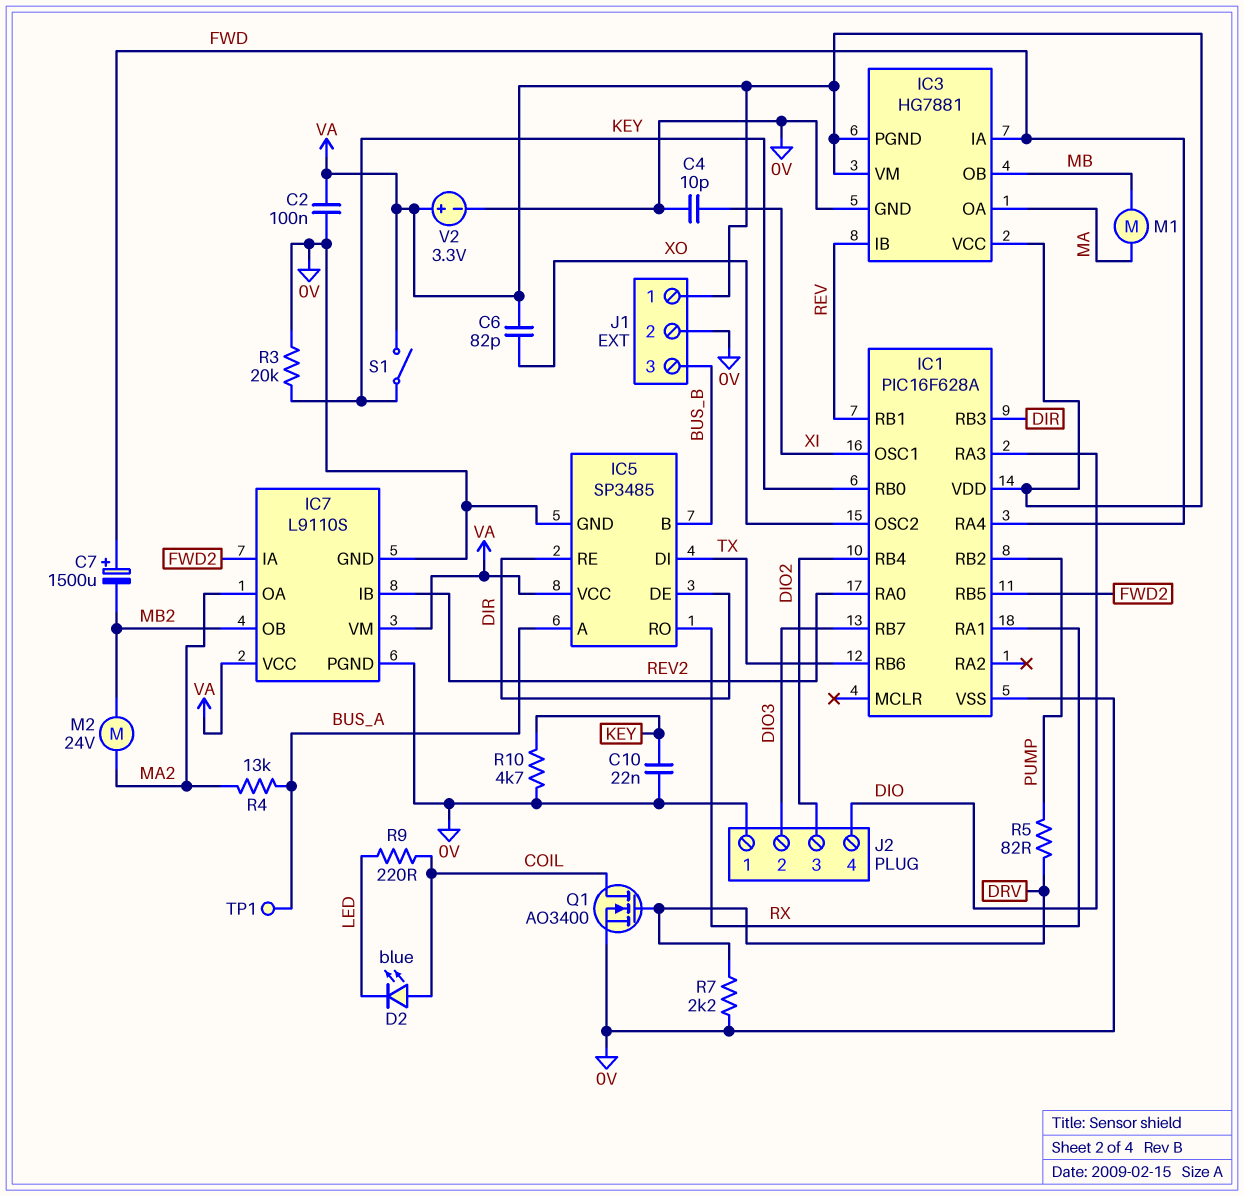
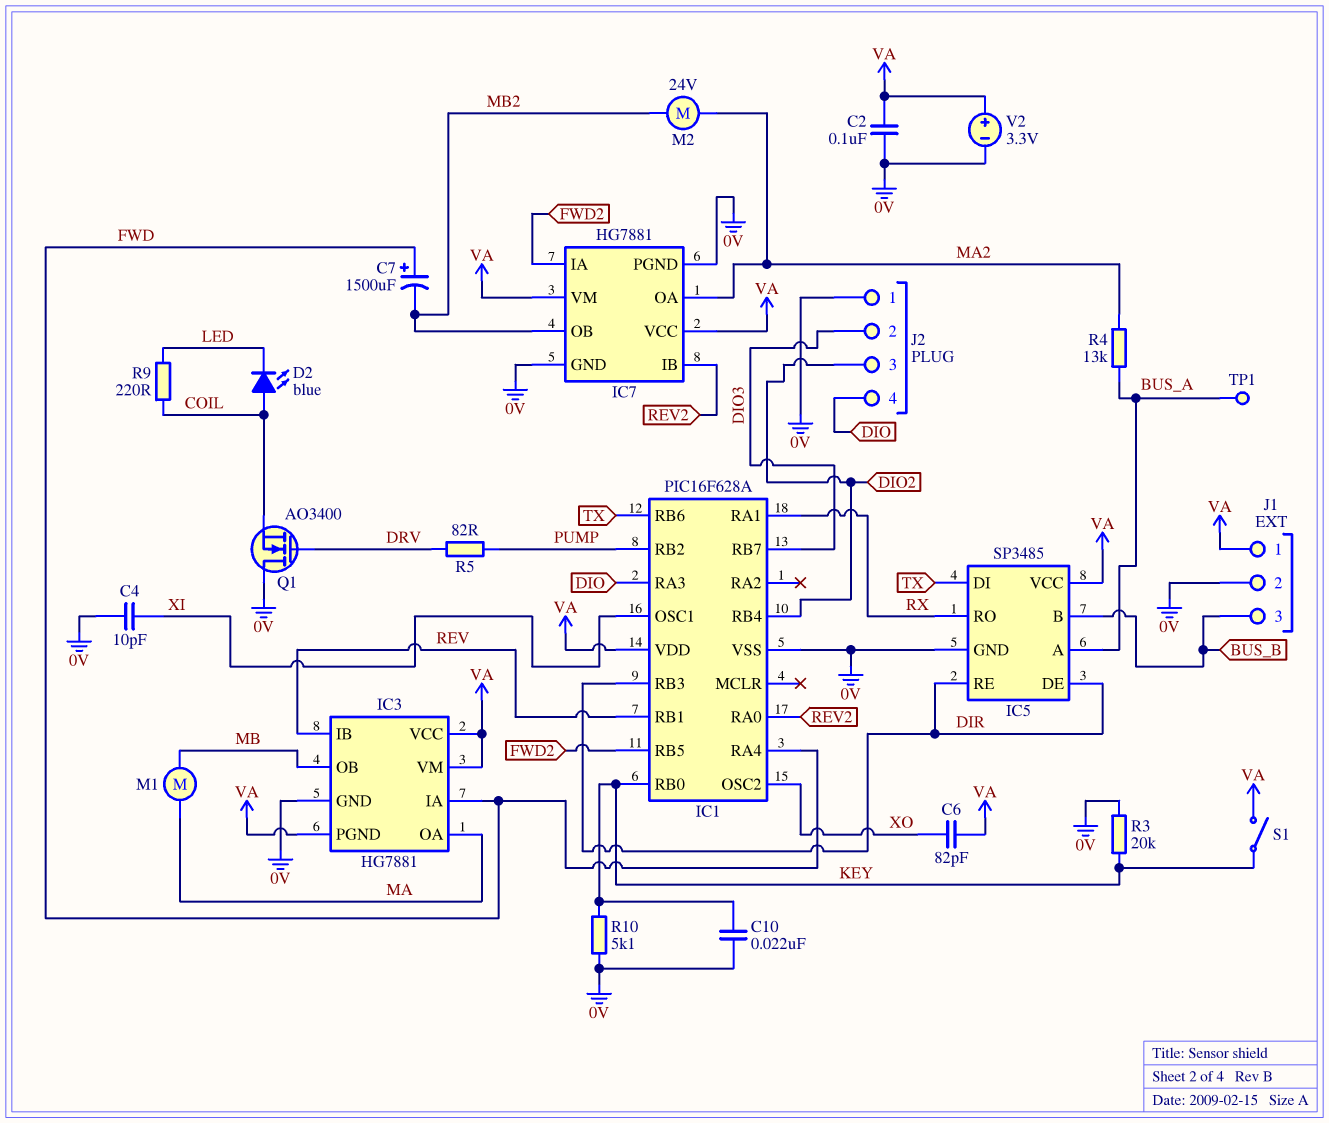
IC7: L9110S -> HG7881
Q1: NMOS AO3400 (G DRV, D COIL, S 0V) -> NMOS AO3400 (G DRV, D 0V, S COIL)
R7: 2.2k (0V, DRV) -> none
R10: 4.7k (0V, KEY) -> 5.1k (0V, KEY)

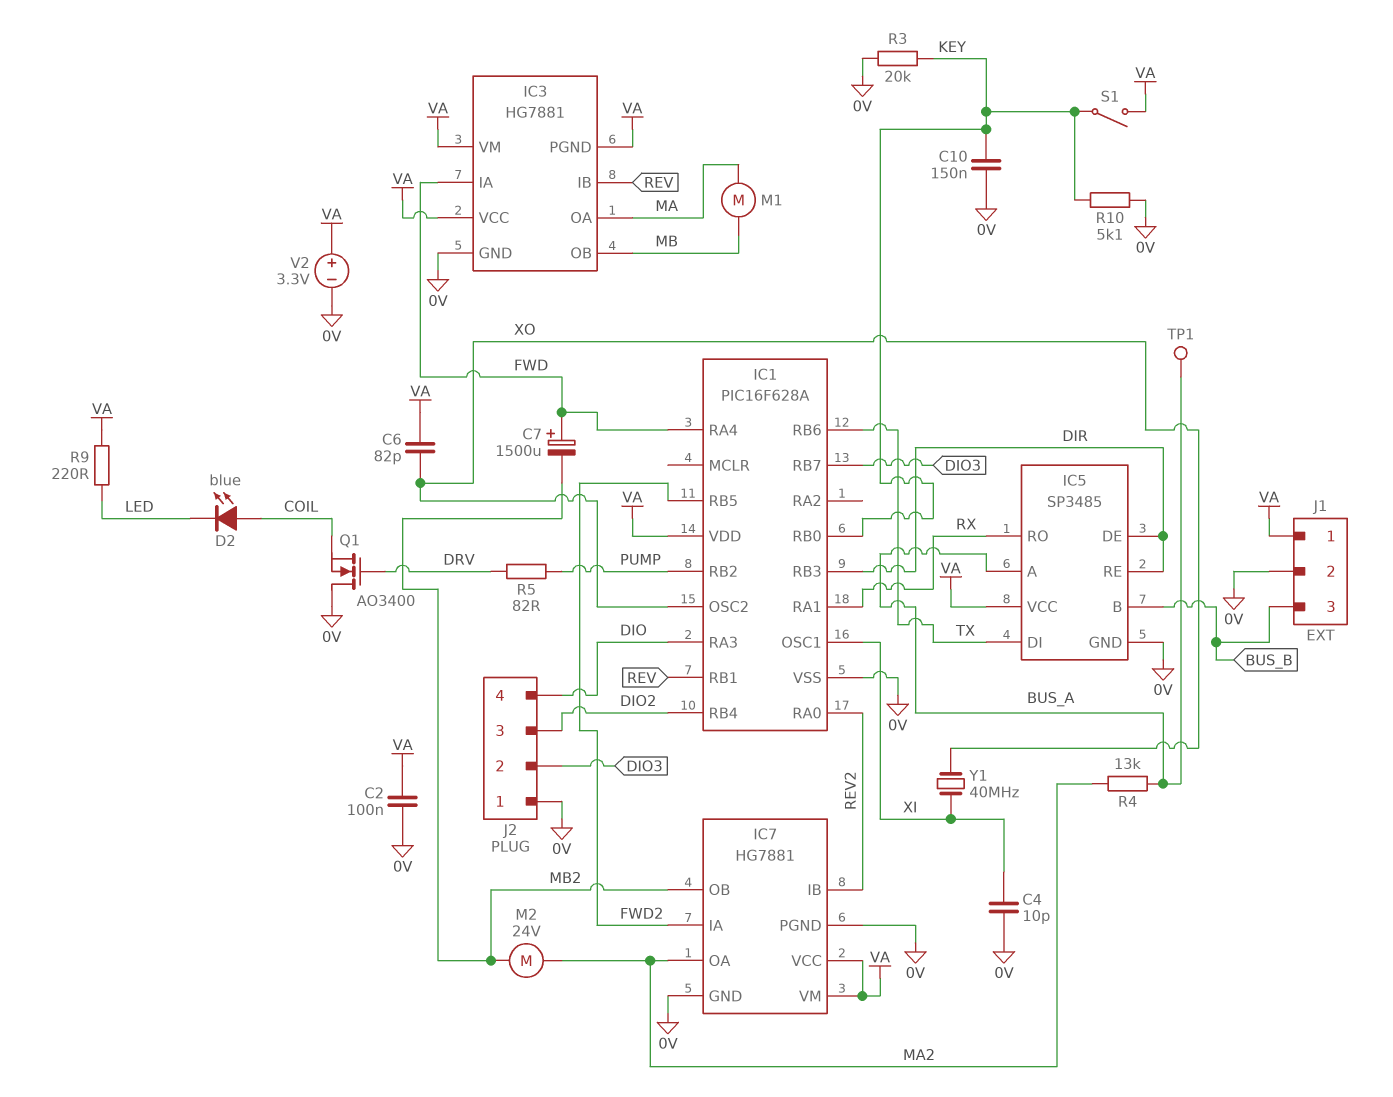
C10: 22nF (0V, KEY) -> 150nF (0V, KEY)
R9: 220 (COIL, LED) -> 220 (LED, VA)
Y1: none -> 40MHz (XI, XO)

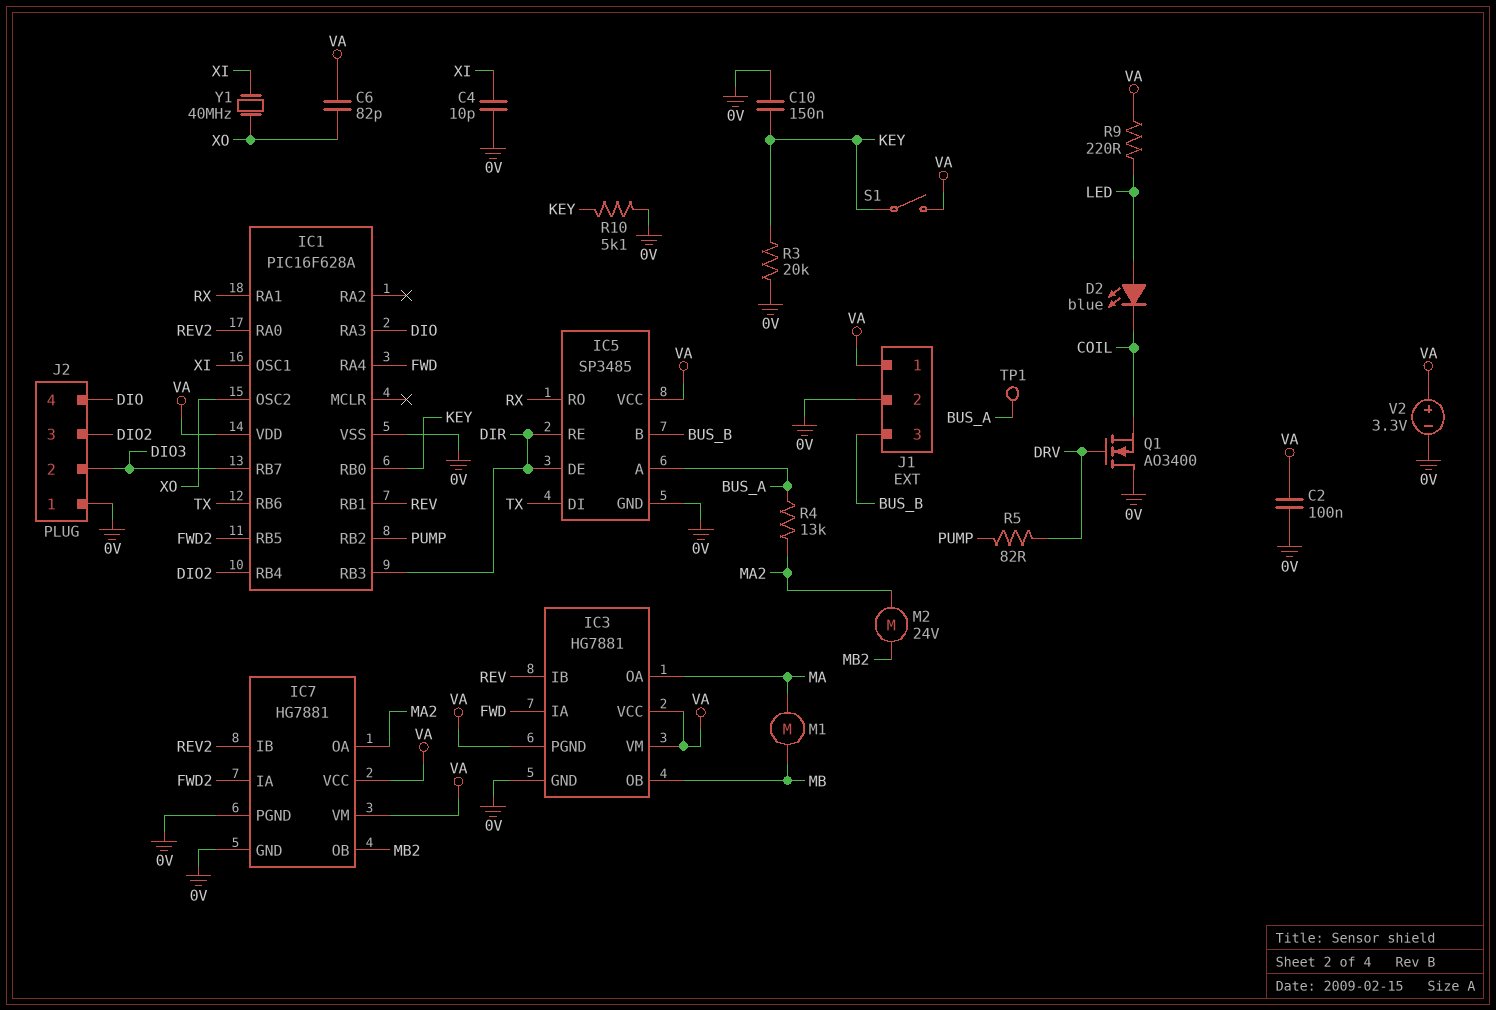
C7: 1500uF (plus FWD, minus MB2) -> none
D2: LED blue (A COIL, K LED) -> LED blue (A LED, K COIL)

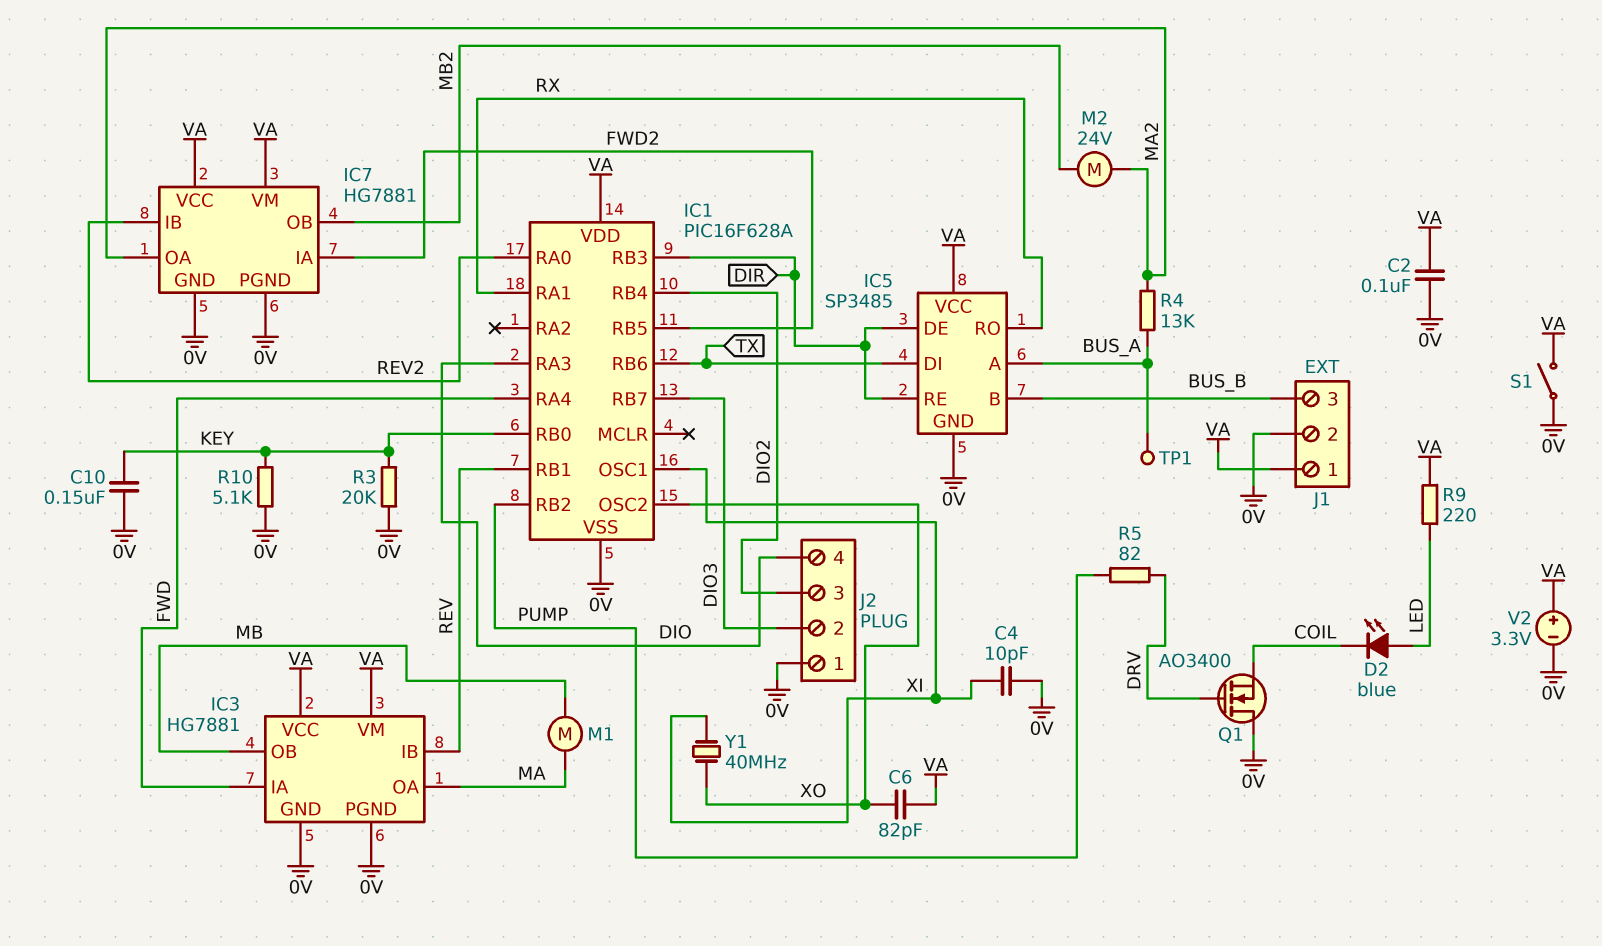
IC3 pin PGND: VA -> 0V
S1: switch (KEY, VA) -> switch (0V, VA)

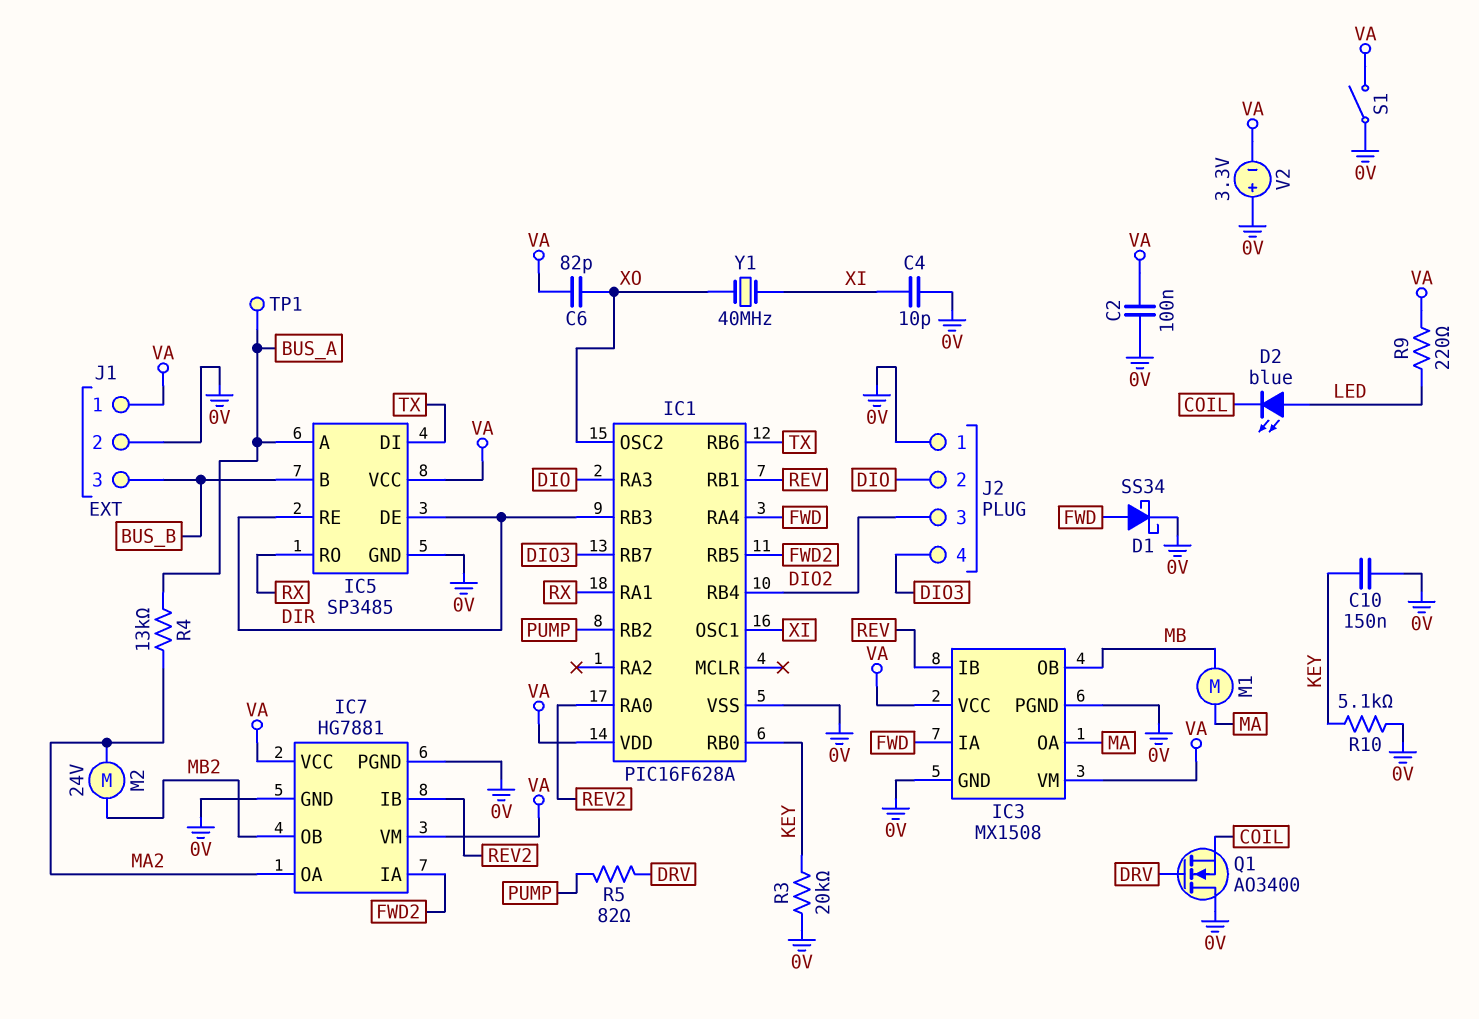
D1: none -> schottky SS34 (A FWD, K 0V)
IC3: HG7881 -> MX1508
J2 pin 2: DIO3 -> DIO
J2 pin 4: DIO -> DIO3
V2: 3.3V (plus VA, minus 0V) -> 3.3V (plus 0V, minus VA)

